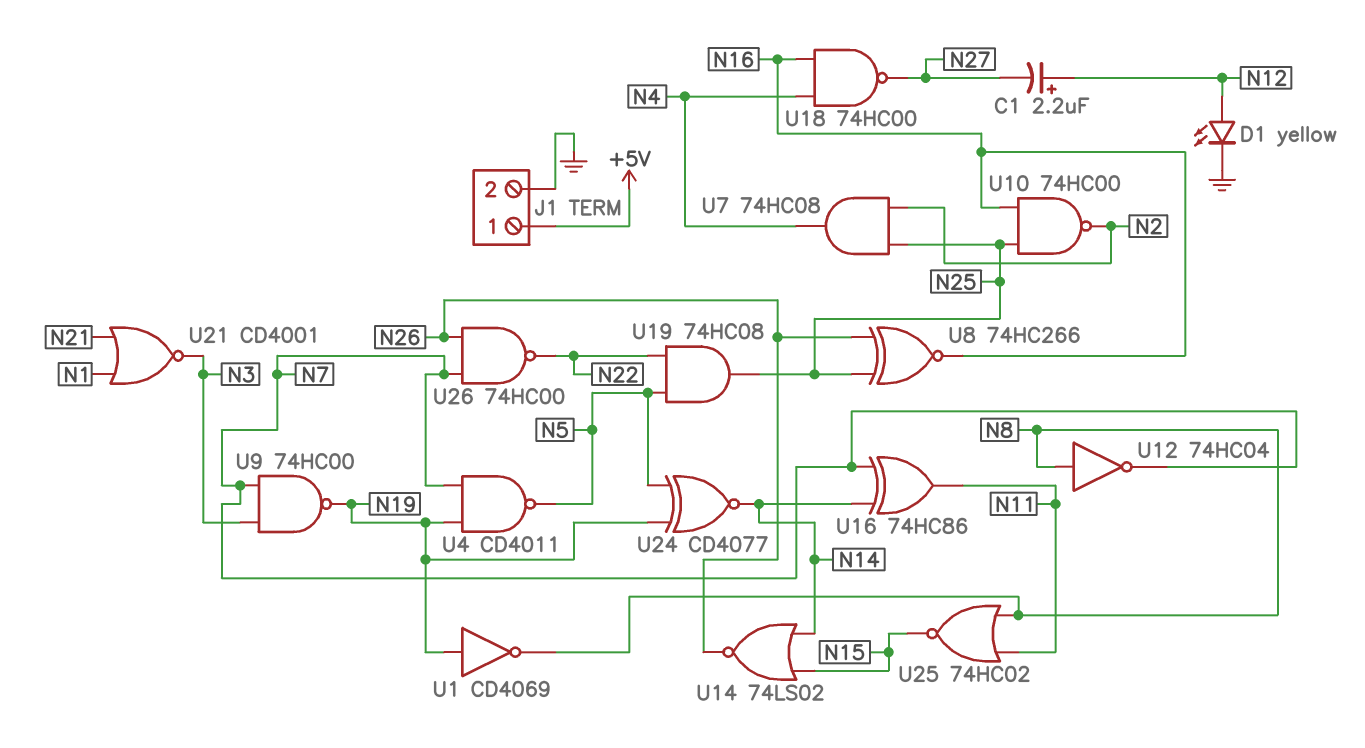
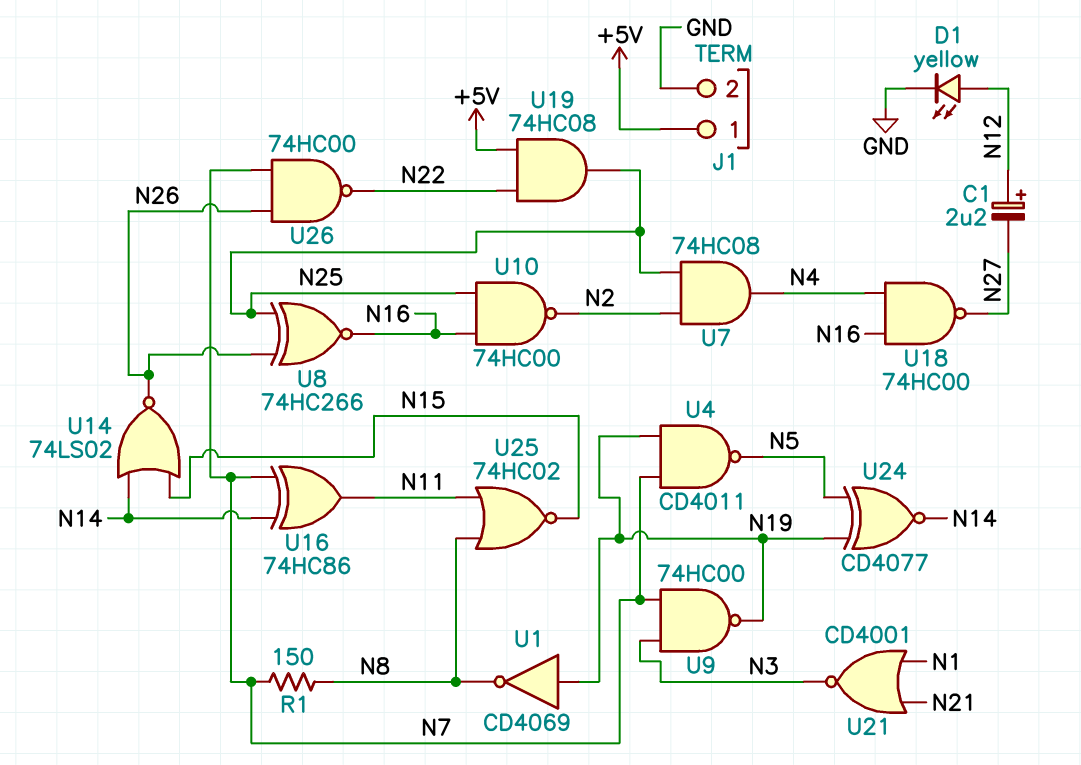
R1: none -> 150 (N7, N8)
U12: NOT 74HC04 (in N8, out N7) -> none
U19: AND 74HC08 (in N5, in N22, out N25) -> AND 74HC08 (in +5V, in N22, out N25)

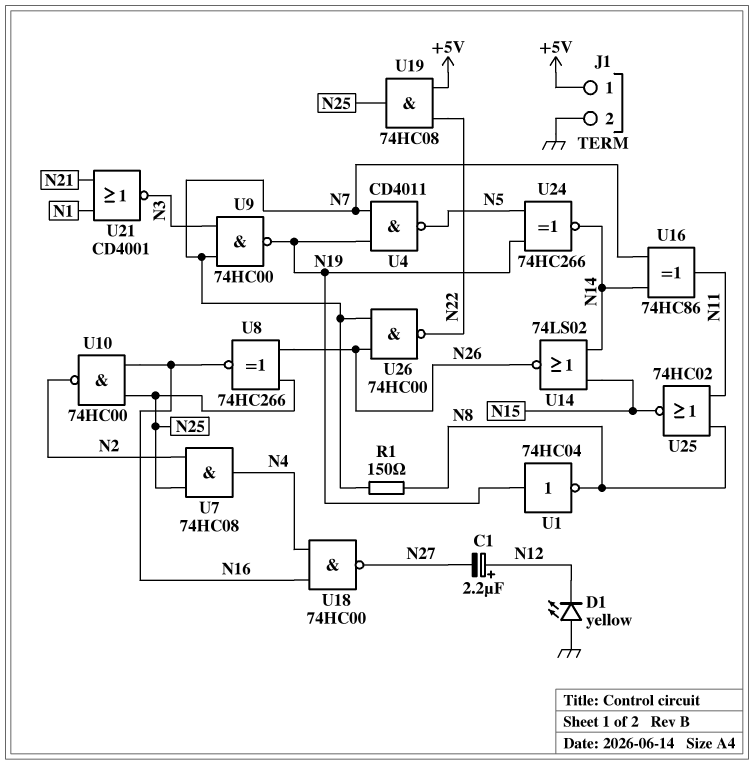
D1: LED yellow (A N12, K GND) -> LED yellow (A GND, K N12)
U1: NOT CD4069 (in N19, out N8) -> NOT 74HC04 (in N19, out N8)
U24: XNOR CD4077 (in N5, in N19, out N14) -> XNOR 74HC266 (in N5, in N19, out N14)

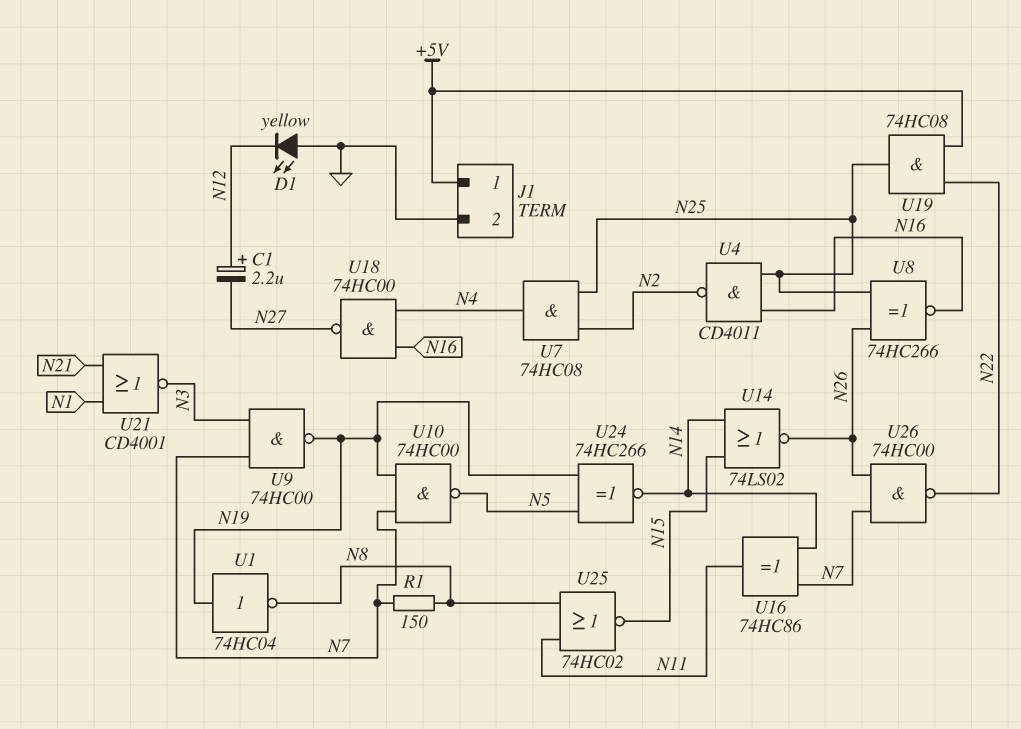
U4: NAND CD4011 (in N7, in N19, out N5) -> NAND CD4011 (in N16, in N25, out N2)
U10: NAND 74HC00 (in N16, in N25, out N2) -> NAND 74HC00 (in N7, in N19, out N5)

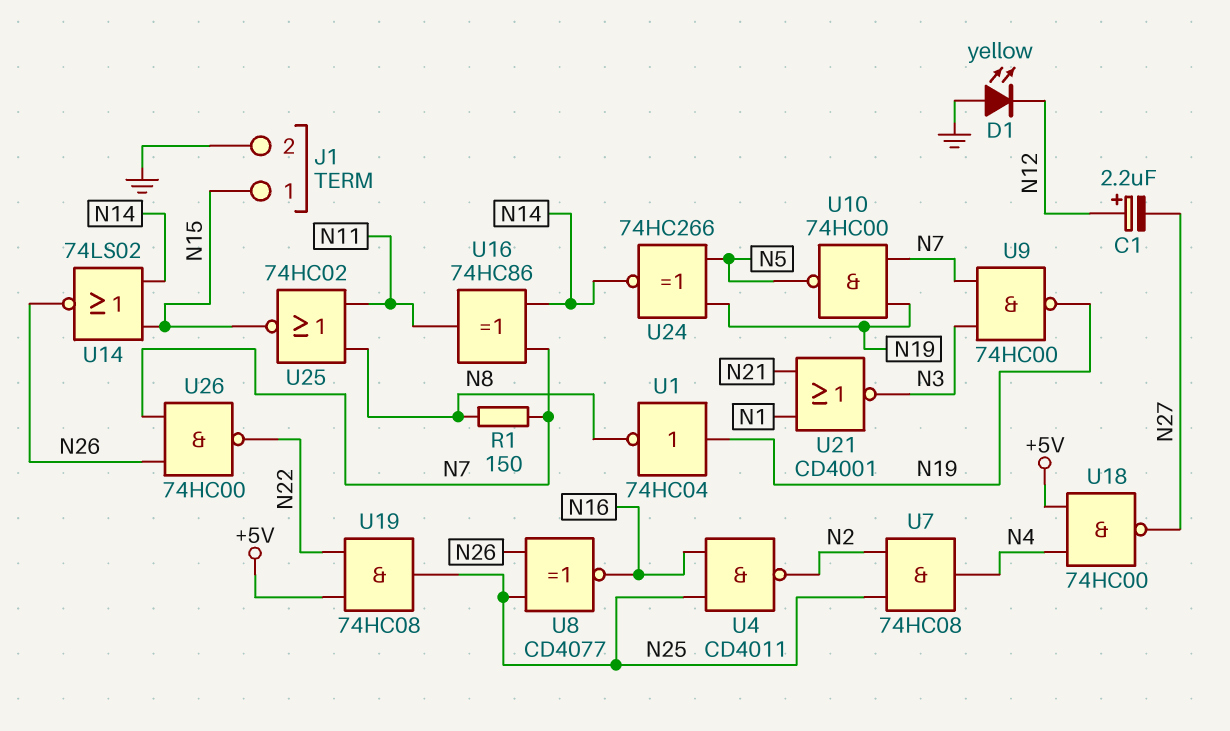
J1 pin 1: +5V -> N15
U8: XNOR 74HC266 (in N25, in N26, out N16) -> XNOR CD4077 (in N25, in N26, out N16)
U18: NAND 74HC00 (in N4, in N16, out N27) -> NAND 74HC00 (in +5V, in N4, out N27)

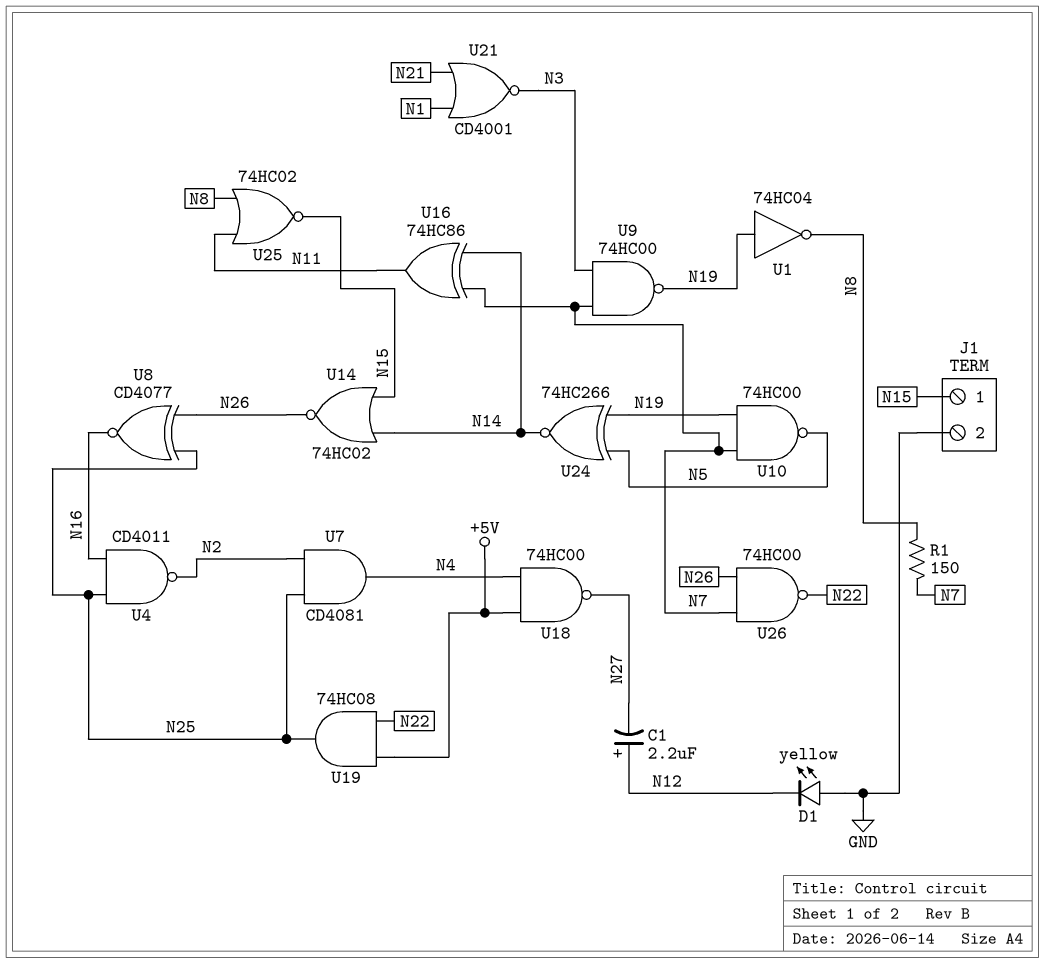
U7: AND 74HC08 (in N2, in N25, out N4) -> AND CD4081 (in N2, in N25, out N4)
U14: NOR 74LS02 (in N14, in N15, out N26) -> NOR 74HC02 (in N14, in N15, out N26)

